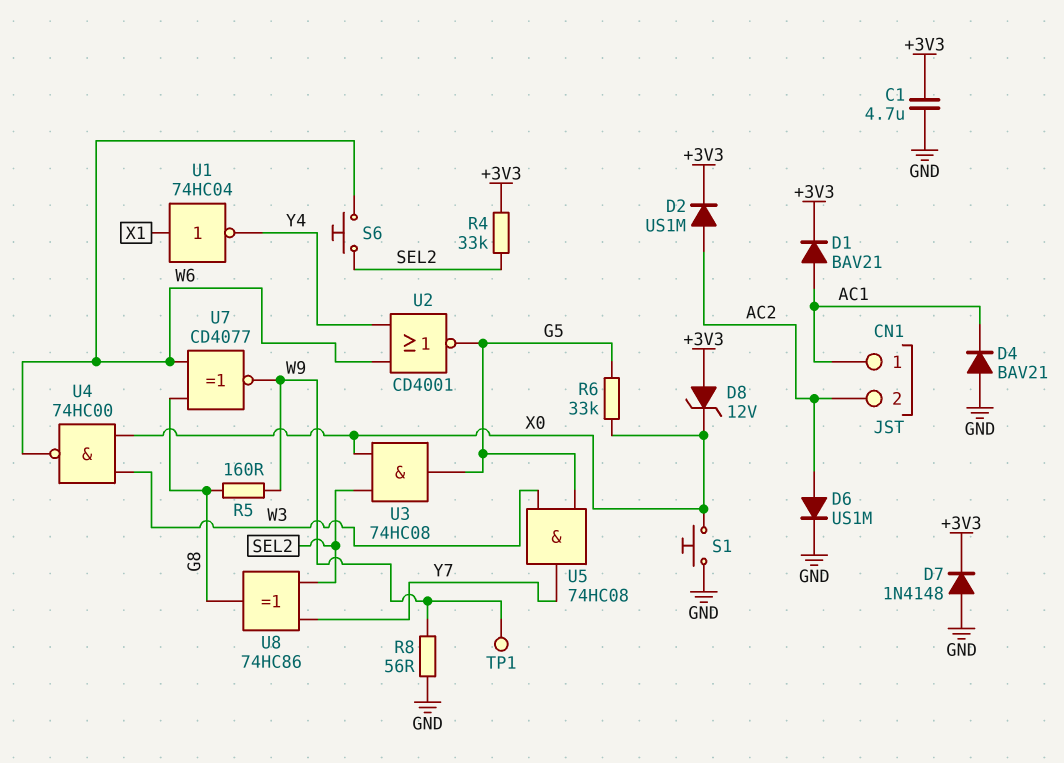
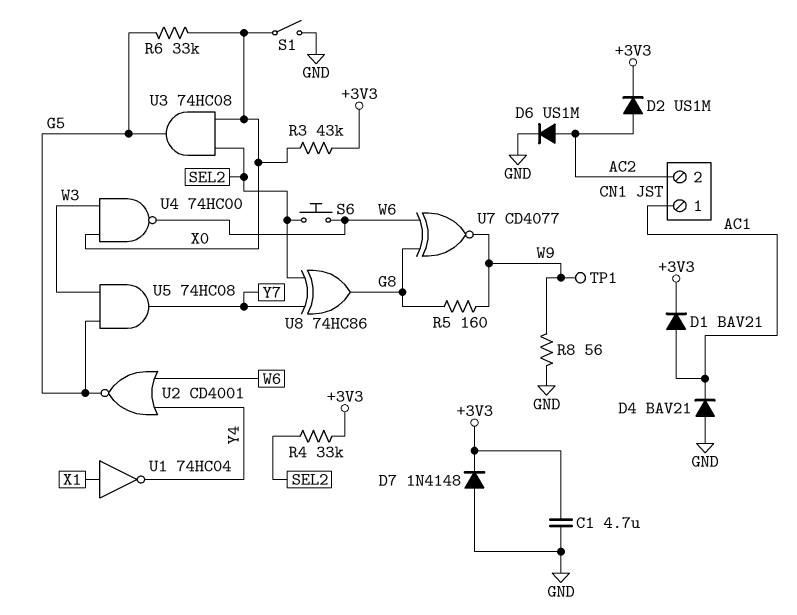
D8: zener 12V (A +3V3, K X0) -> none
R3: none -> 43k (+3V3, X0)
S1: button (GND, X0) -> switch (GND, X0)

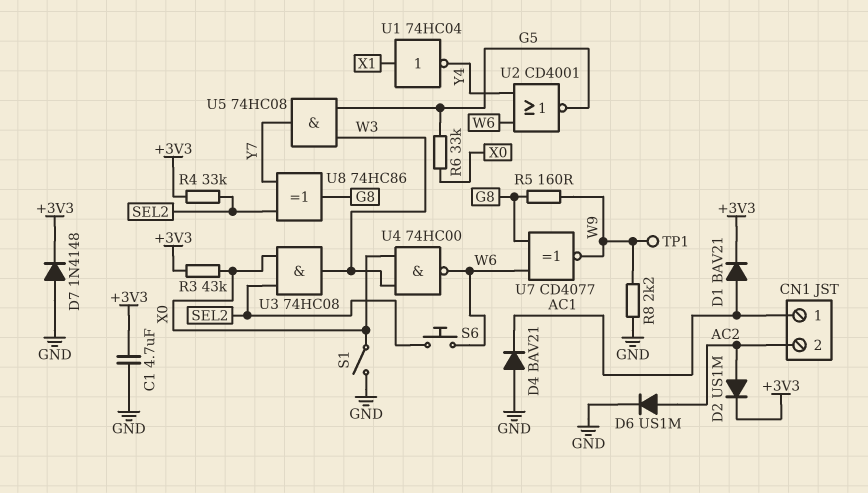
R8: 56 (GND, W9) -> 2.2k (GND, W9)
U3: AND 74HC08 (in SEL2, in X0, out G5) -> AND 74HC08 (in SEL2, in X0, out W3)

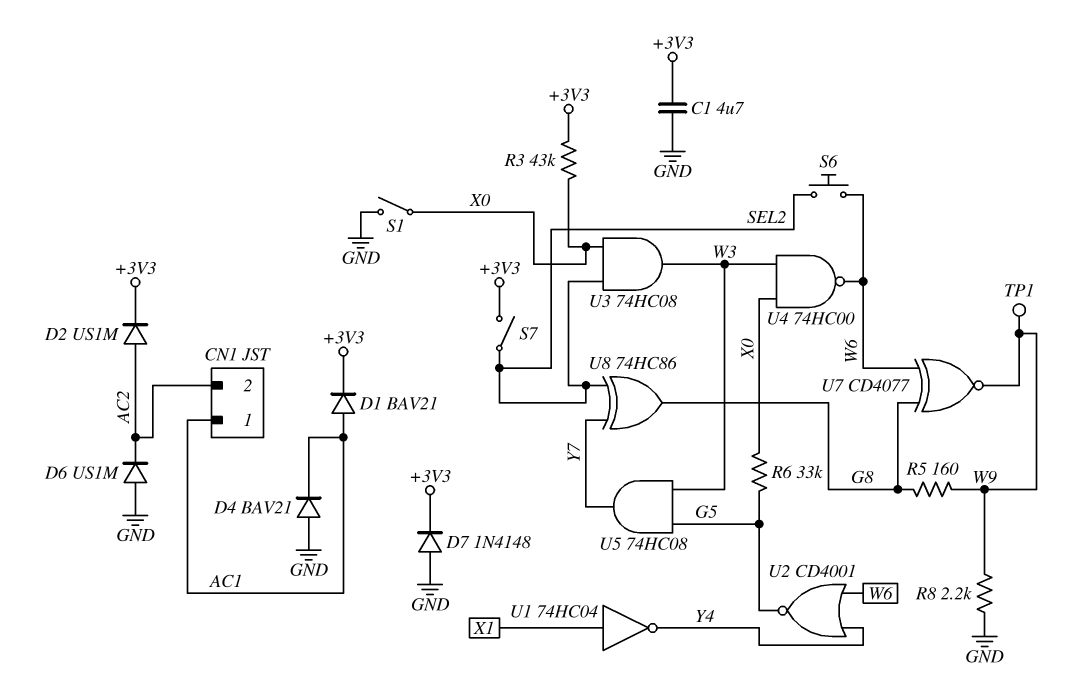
D6: diode US1M (A AC2, K GND) -> diode US1M (A GND, K AC2)
R4: 33k (+3V3, SEL2) -> none
S7: none -> switch (+3V3, SEL2)

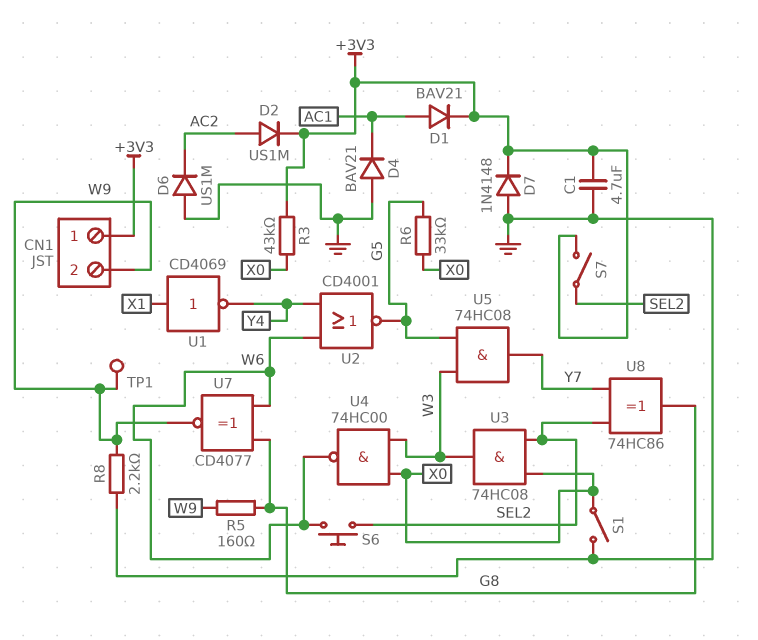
CN1 pin 1: AC1 -> +3V3
CN1 pin 2: AC2 -> W9
U1: NOT 74HC04 (in X1, out Y4) -> NOT CD4069 (in X1, out Y4)

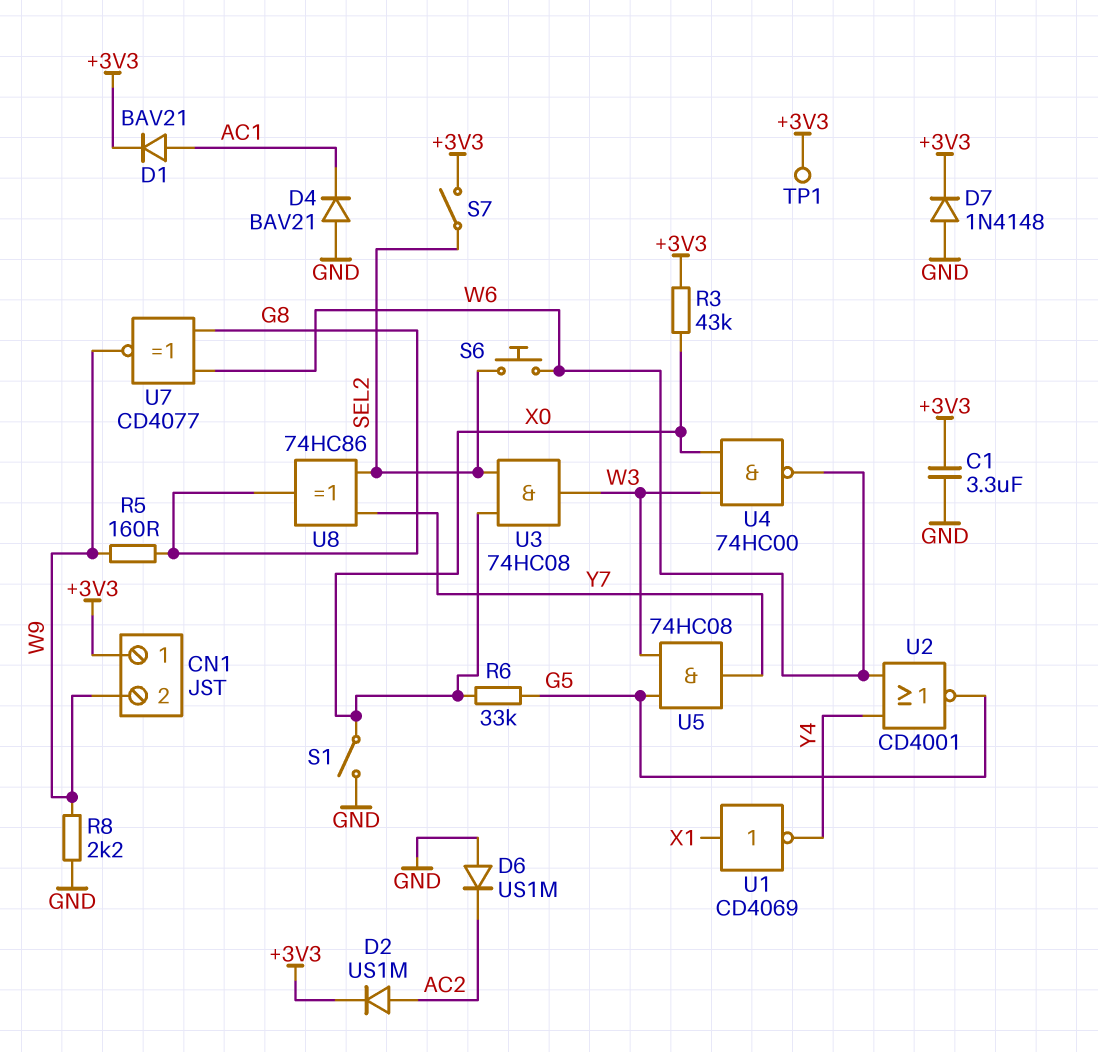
C1: 4.7uF (+3V3, GND) -> 3.3uF (+3V3, GND)
TP1: test point (W9) -> test point (+3V3)

